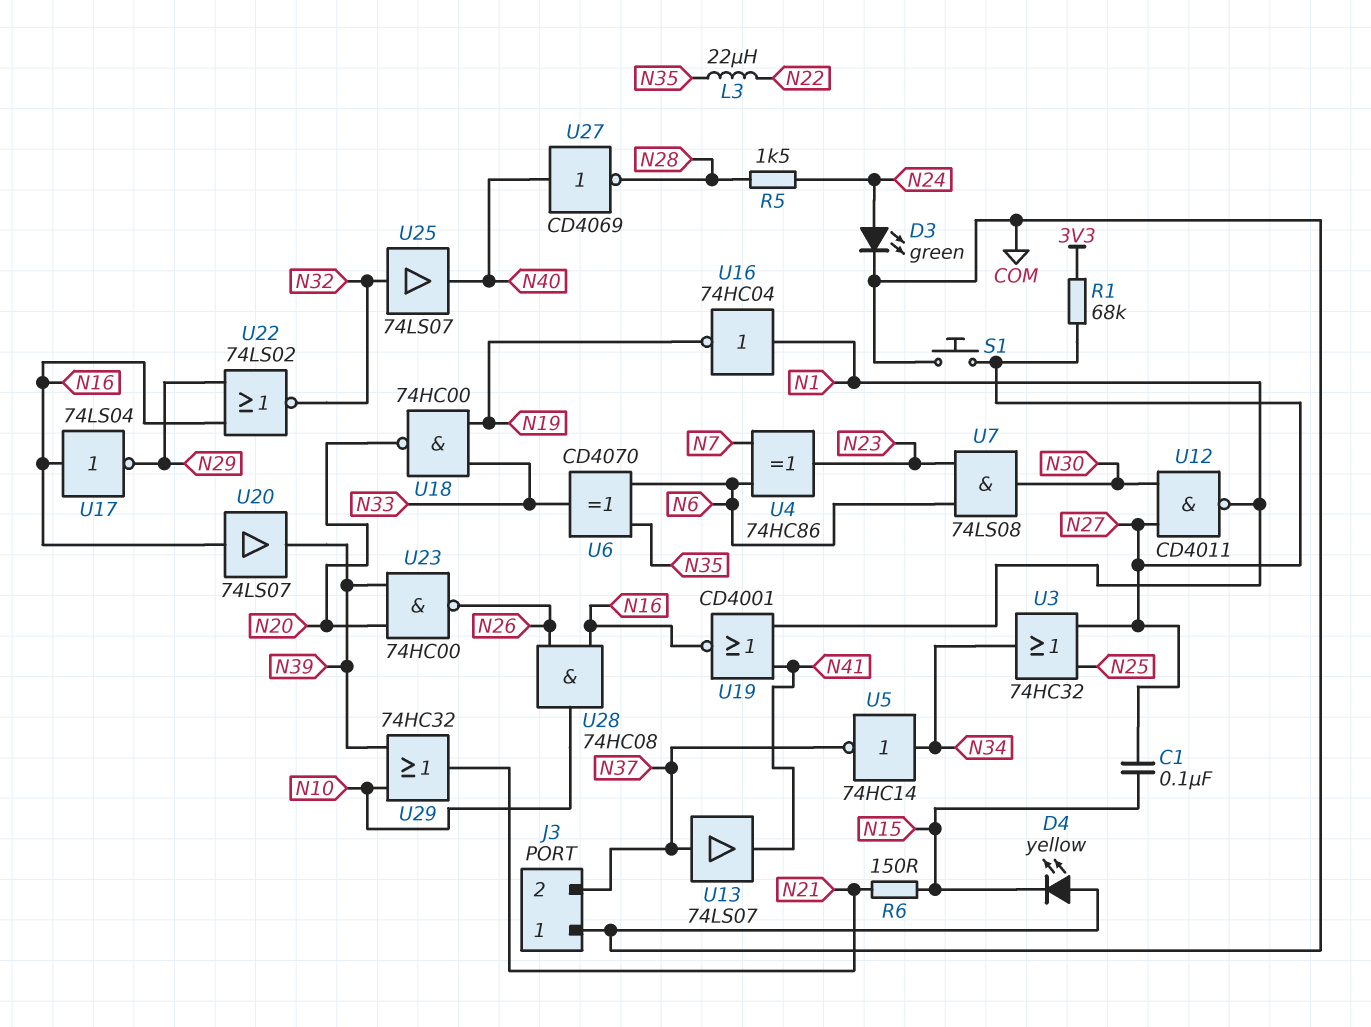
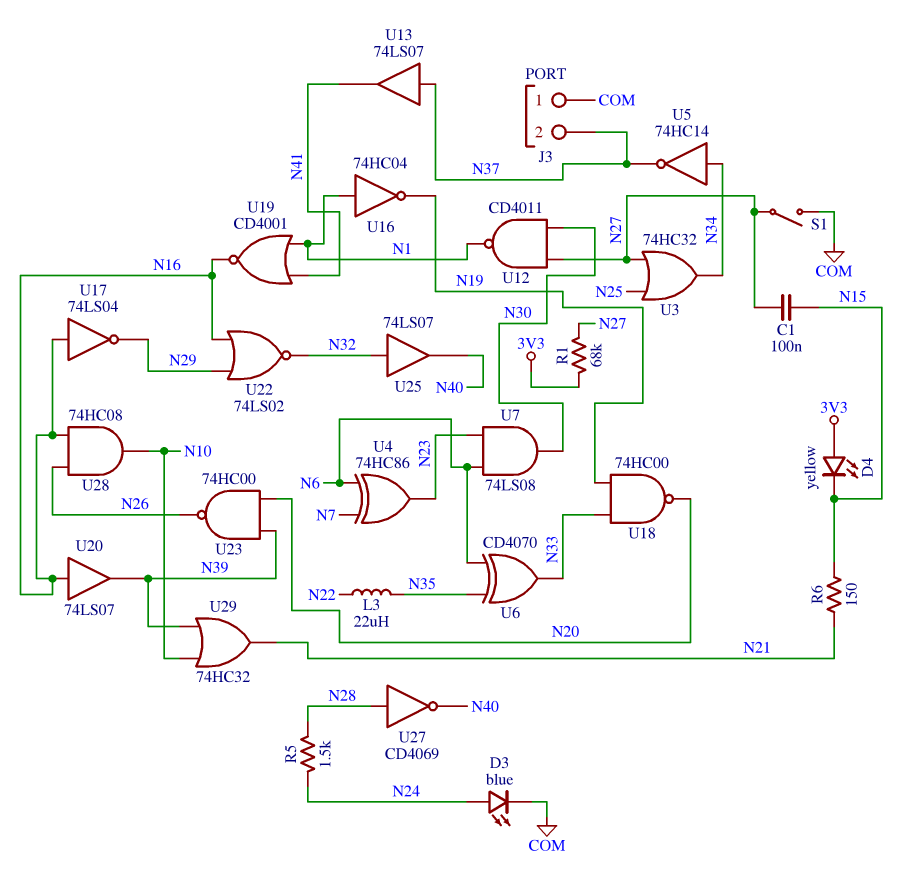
D3: LED green (A N24, K COM) -> LED blue (A N24, K COM)
D4: LED yellow (A COM, K N15) -> LED yellow (A 3V3, K N15)
S1: button (COM, N27) -> switch (COM, N27)
U27: NOT CD4069 (in N40, out N28) -> NOT CD4069 (in N28, out N40)

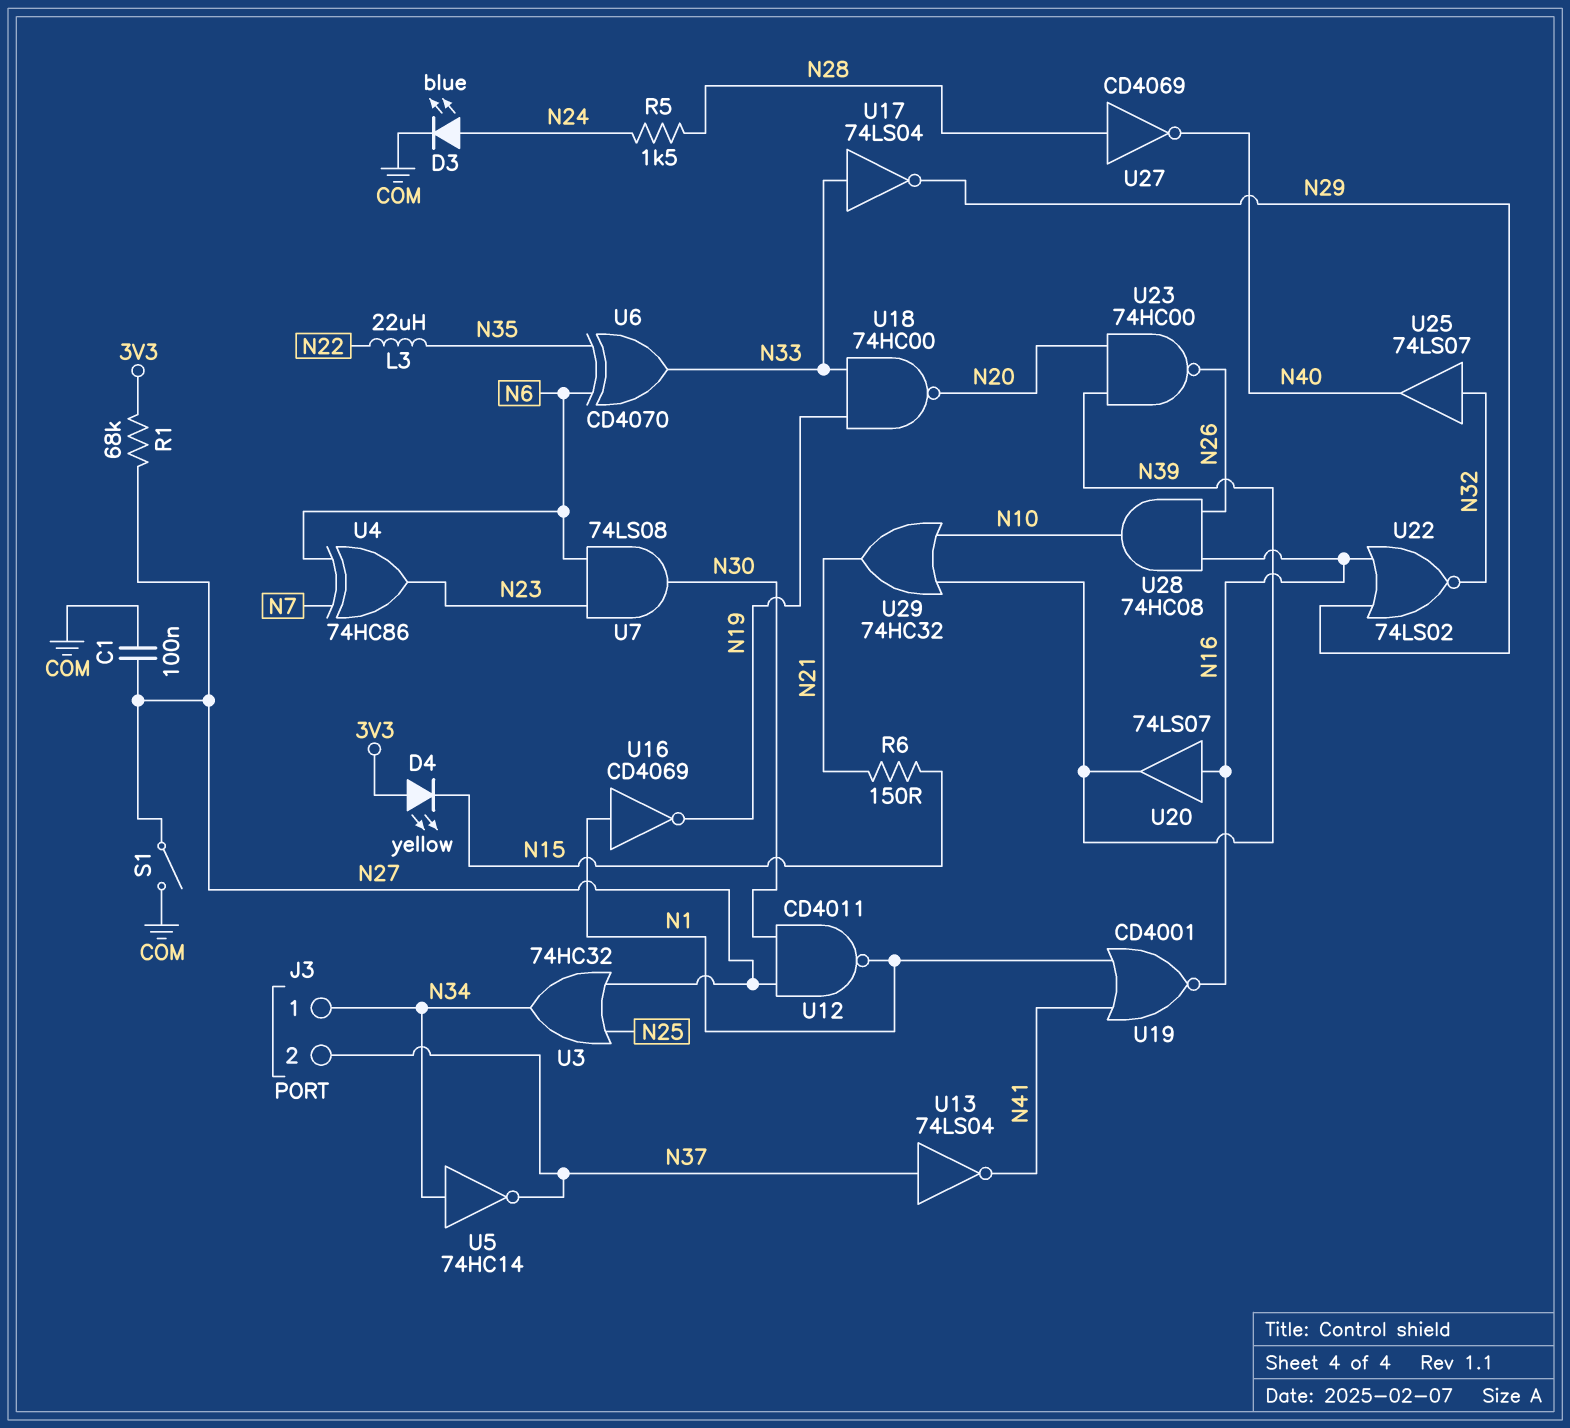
C1: 100nF (N15, N27) -> 100nF (COM, N27)
J3 pin 1: COM -> N34
U13: buffer 74LS07 (in N37, out N41) -> NOT 74LS04 (in N37, out N41)
U16: NOT 74HC04 (in N1, out N19) -> NOT CD4069 (in N1, out N19)
U17: NOT 74LS04 (in N16, out N29) -> NOT 74LS04 (in N33, out N29)

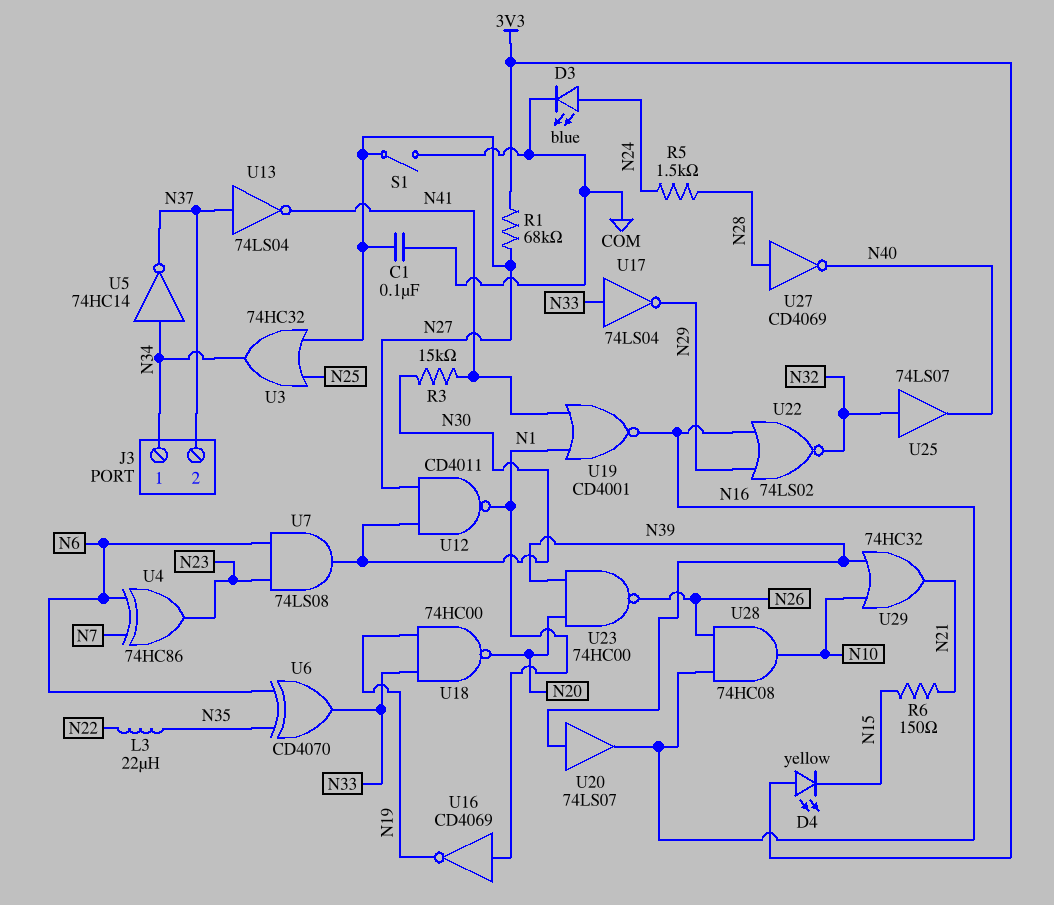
R3: none -> 15k (N30, N41)
U20: buffer 74LS07 (in N16, out N39) -> buffer 74LS07 (in N39, out N16)

